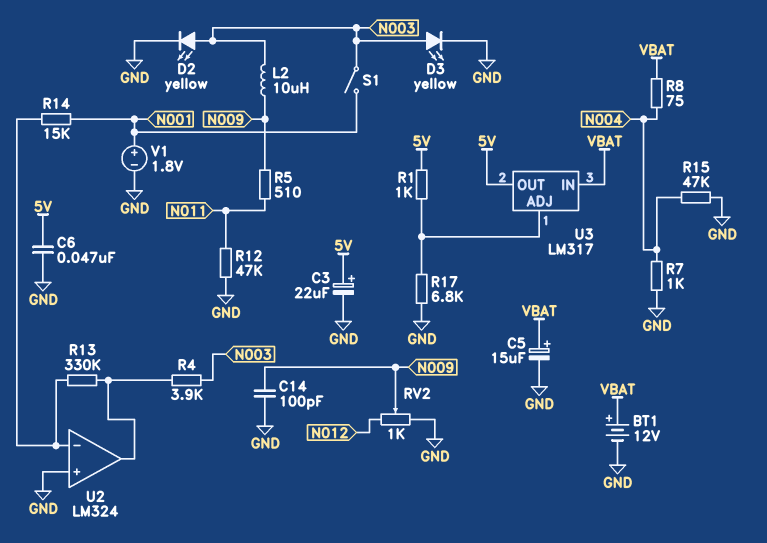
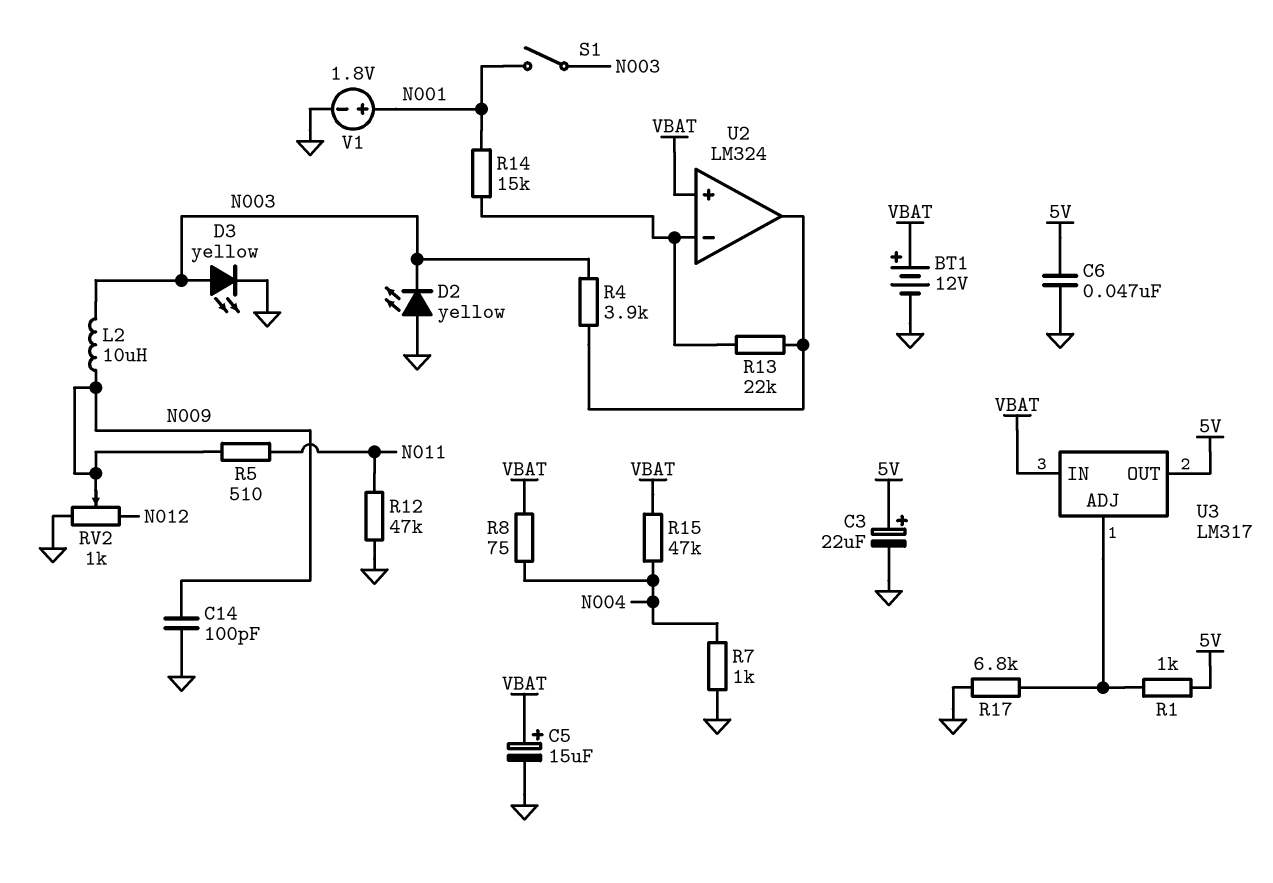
D2: LED yellow (A N003, K GND) -> LED yellow (A GND, K N003)
R13: 330k (U2/in-, U2/out) -> 22k (U2/in-, U2/out)
R15: 47k (GND, N004) -> 47k (N004, VBAT)
U2 pin in+: GND -> VBAT

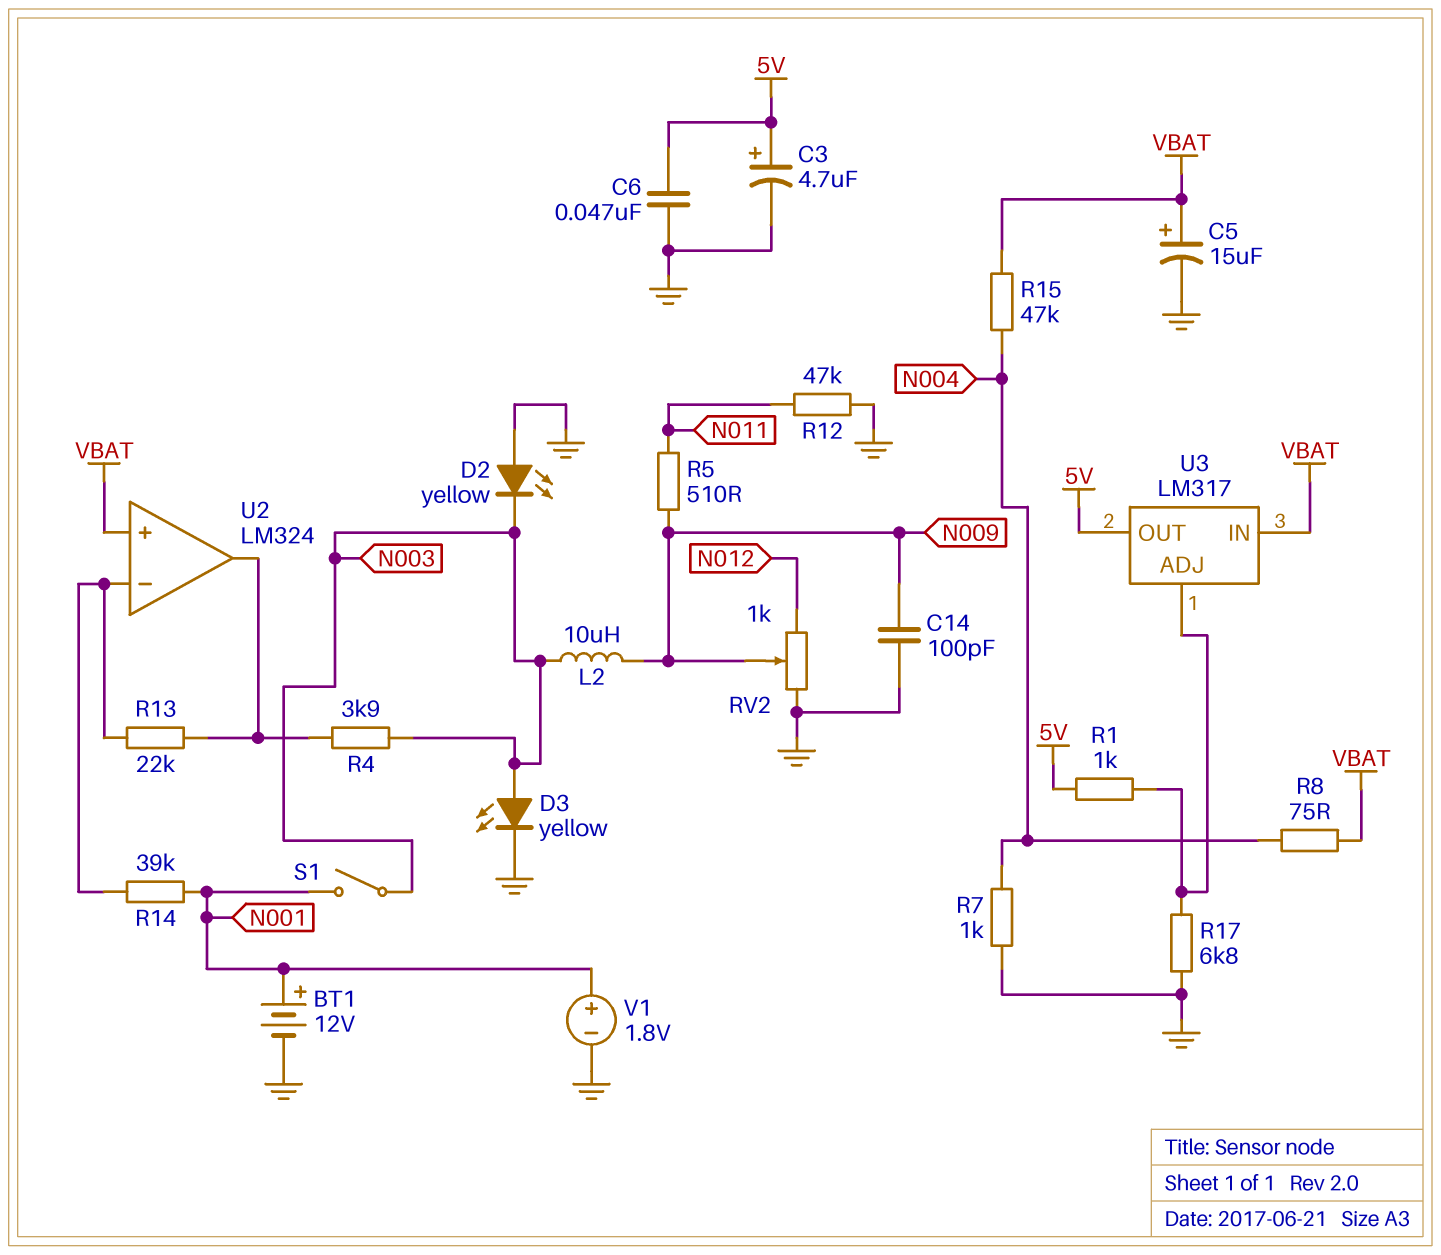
BT1: 12V (plus VBAT, minus GND) -> 12V (plus N001, minus GND)
C3: 22uF (plus 5V, minus GND) -> 4.7uF (plus 5V, minus GND)
R14: 15k (N001, U2/in-) -> 39k (N001, U2/in-)

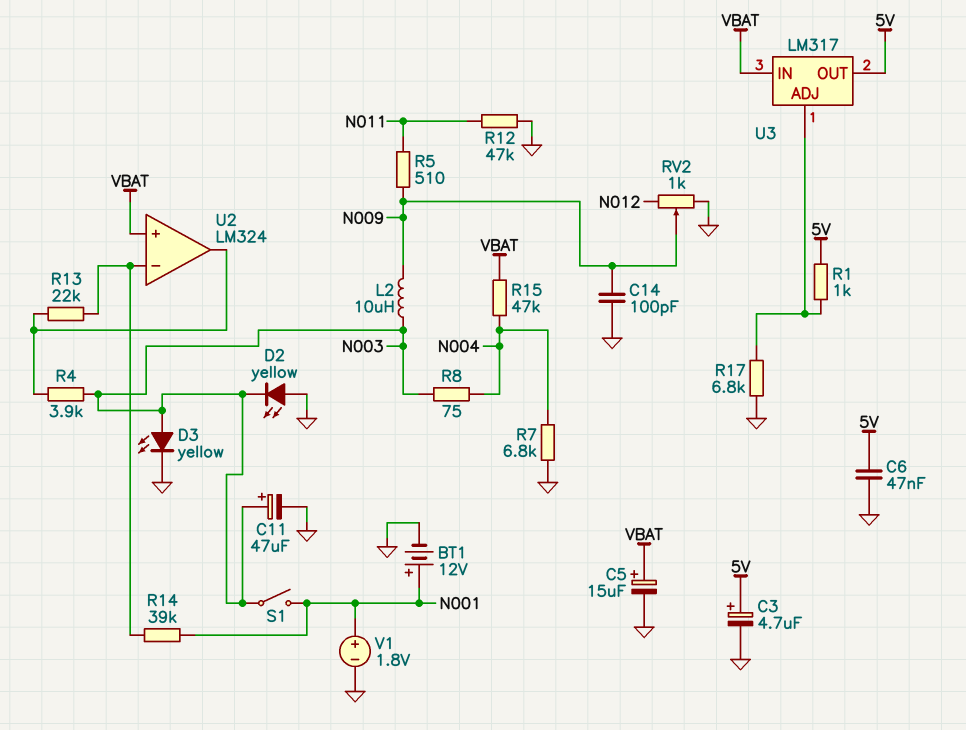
C11: none -> 47uF (plus N003, minus GND)
R7: 1k (GND, N004) -> 6.8k (GND, N004)
R8: 75 (N004, VBAT) -> 75 (N003, N004)

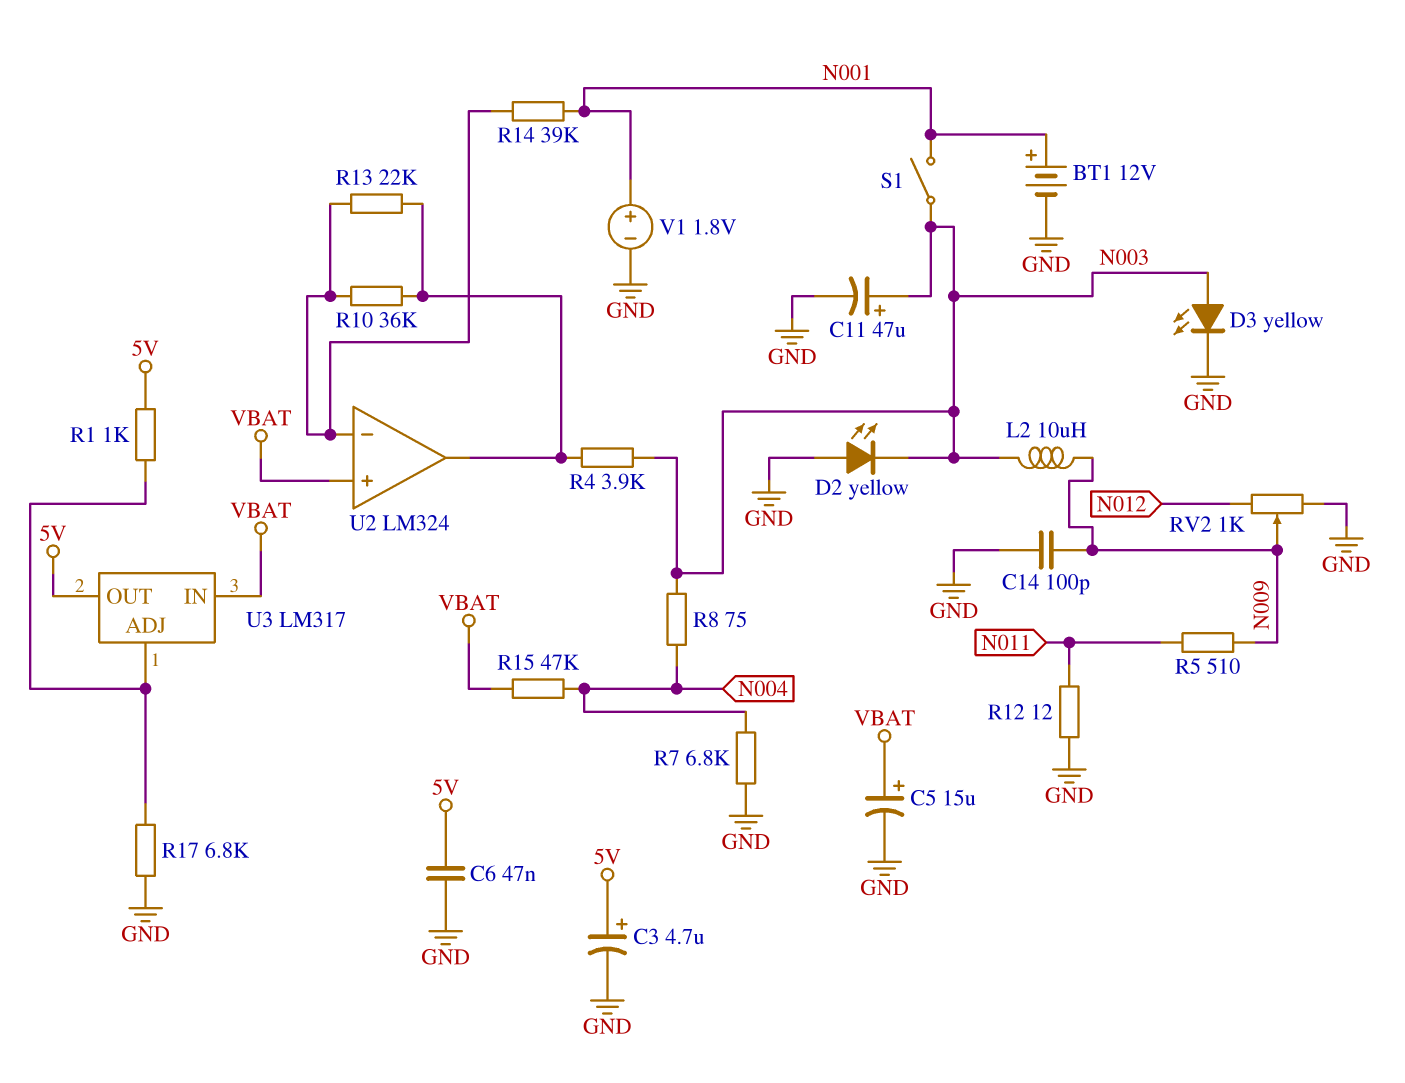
R10: none -> 36k (U2/in-, U2/out)
R12: 47k (GND, N011) -> 12 (GND, N011)

